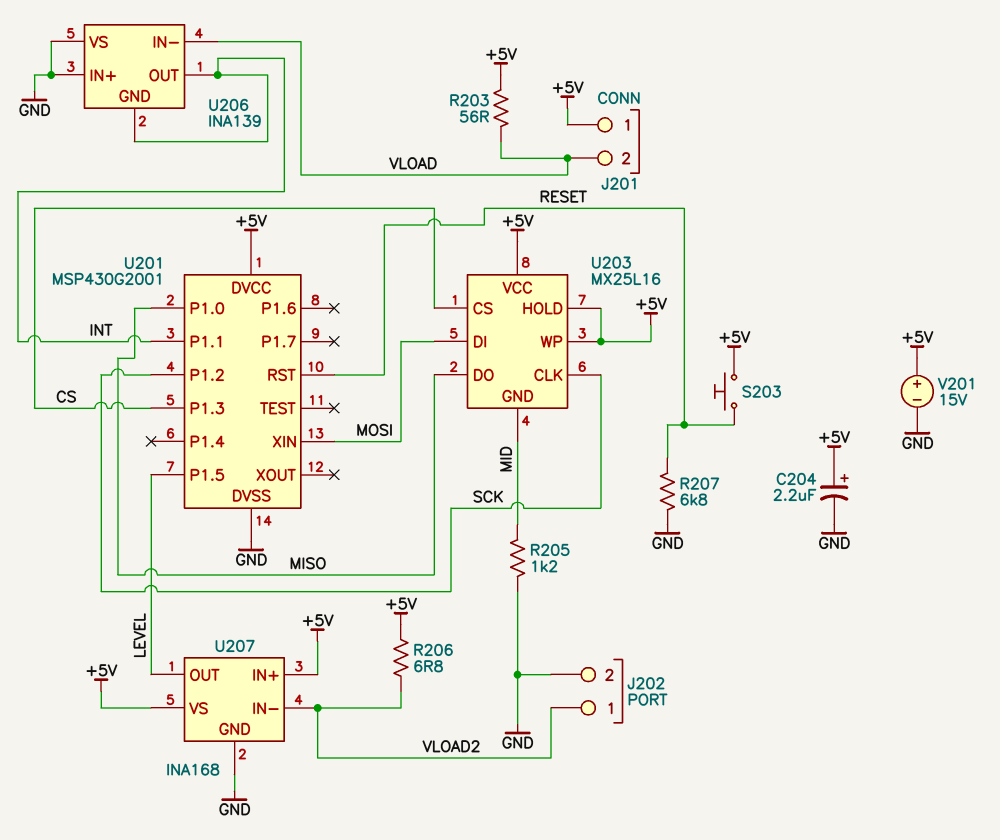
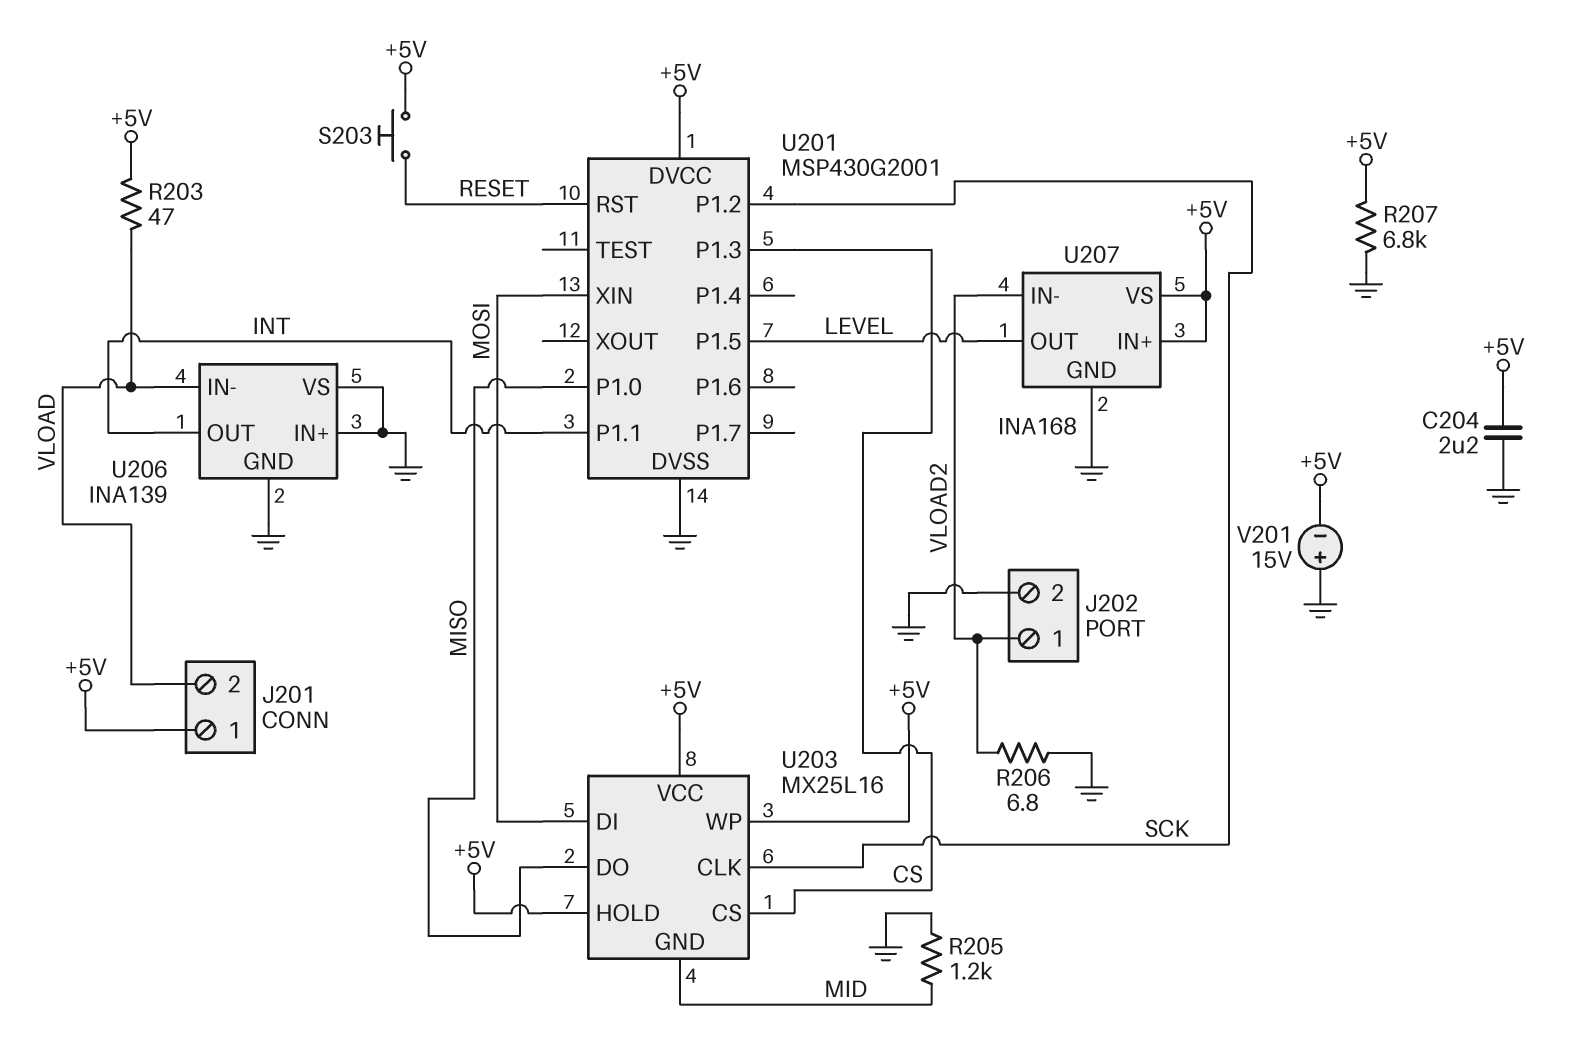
C204: 2.2uF (plus +5V, minus GND) -> 2.2uF (+5V, GND)
R203: 56 (+5V, VLOAD) -> 47 (+5V, VLOAD)
R206: 6.8 (+5V, VLOAD2) -> 6.8 (GND, VLOAD2)
R207: 6.8k (GND, RESET) -> 6.8k (+5V, GND)
U206 pin GND: INT -> GND
V201: 15V (plus +5V, minus GND) -> 15V (plus GND, minus +5V)

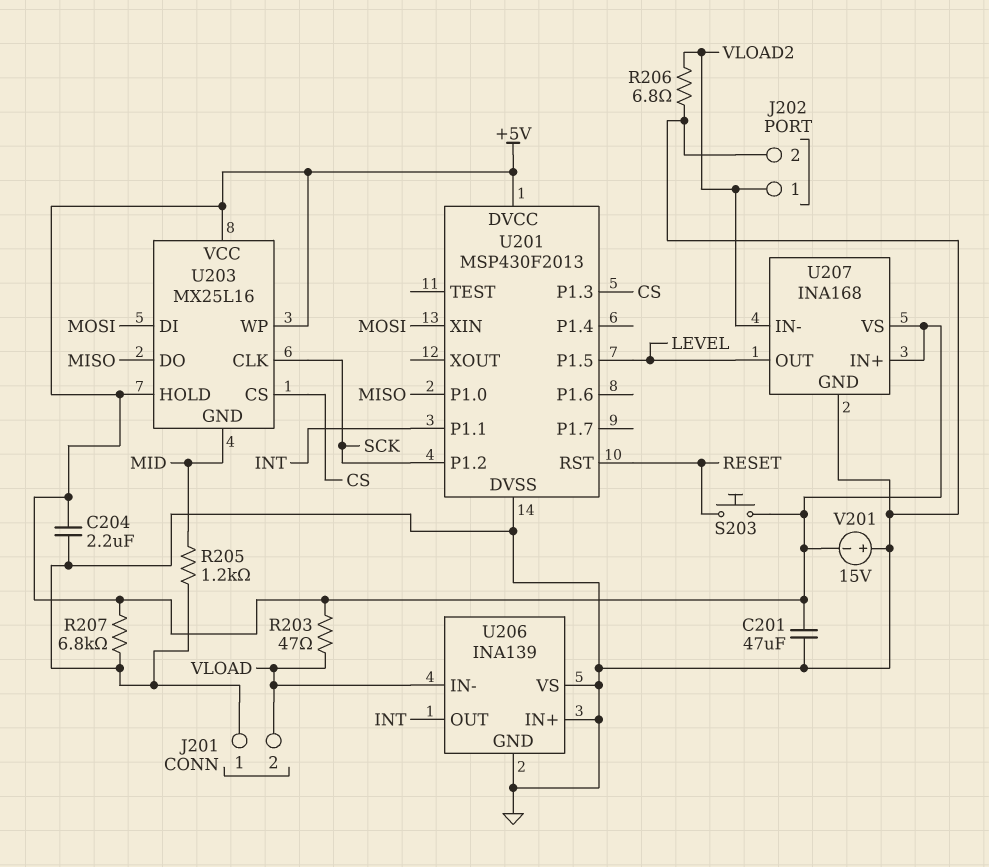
C201: none -> 47uF (+5V, GND)
J201 pin 1: +5V -> GND
U201: MSP430G2001 -> MSP430F2013

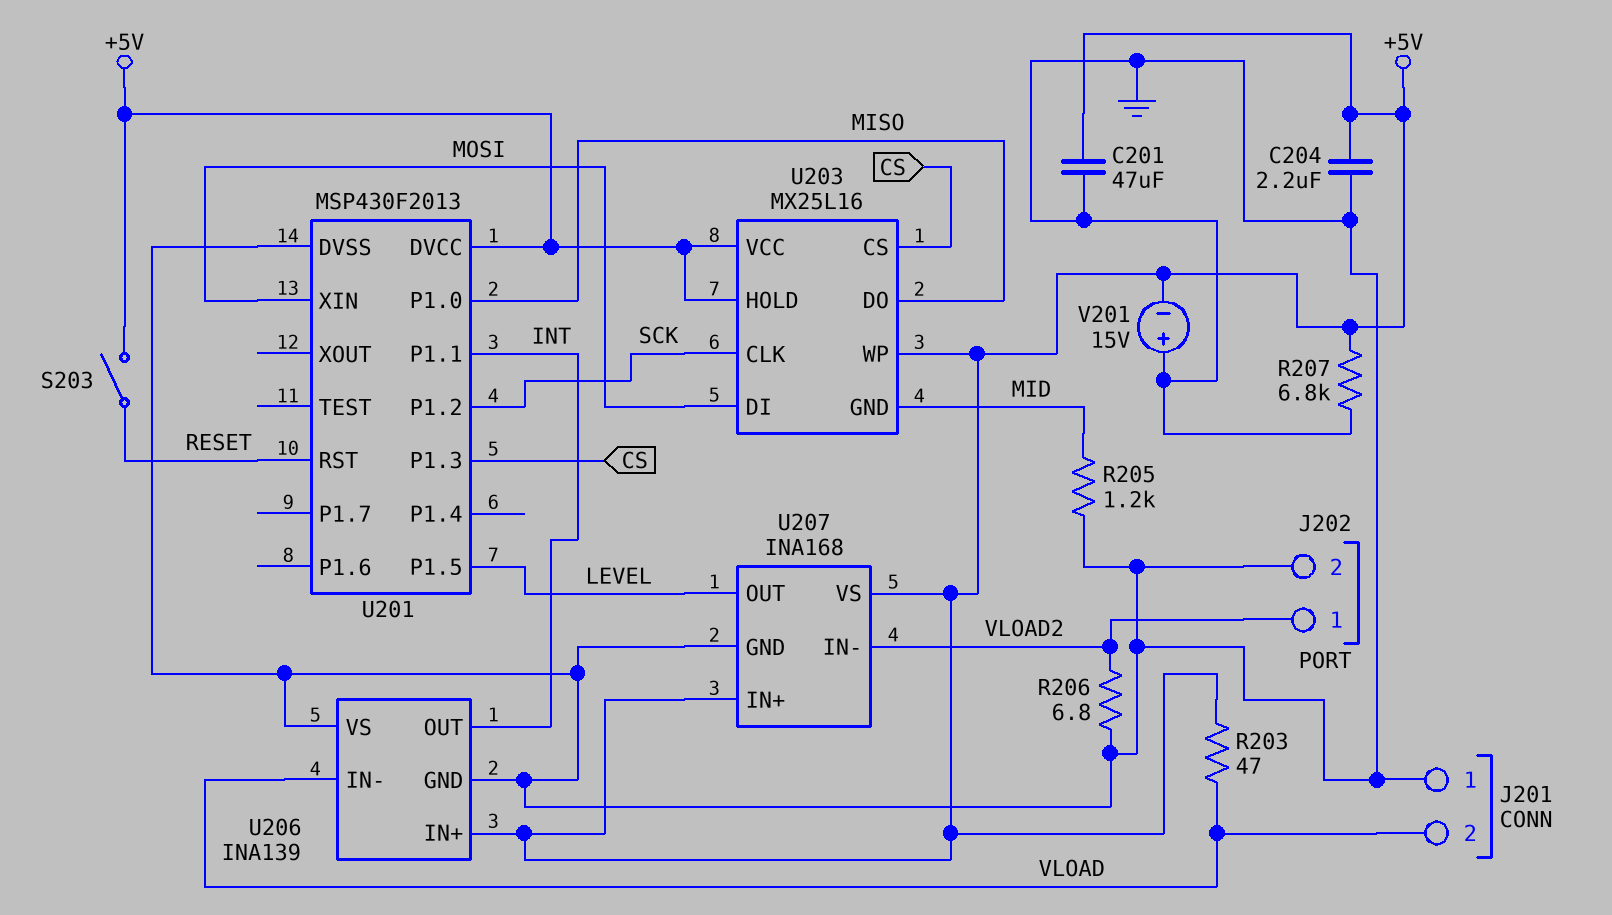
S203: button (+5V, RESET) -> switch (+5V, RESET)
U206 pin IN+: GND -> +5V

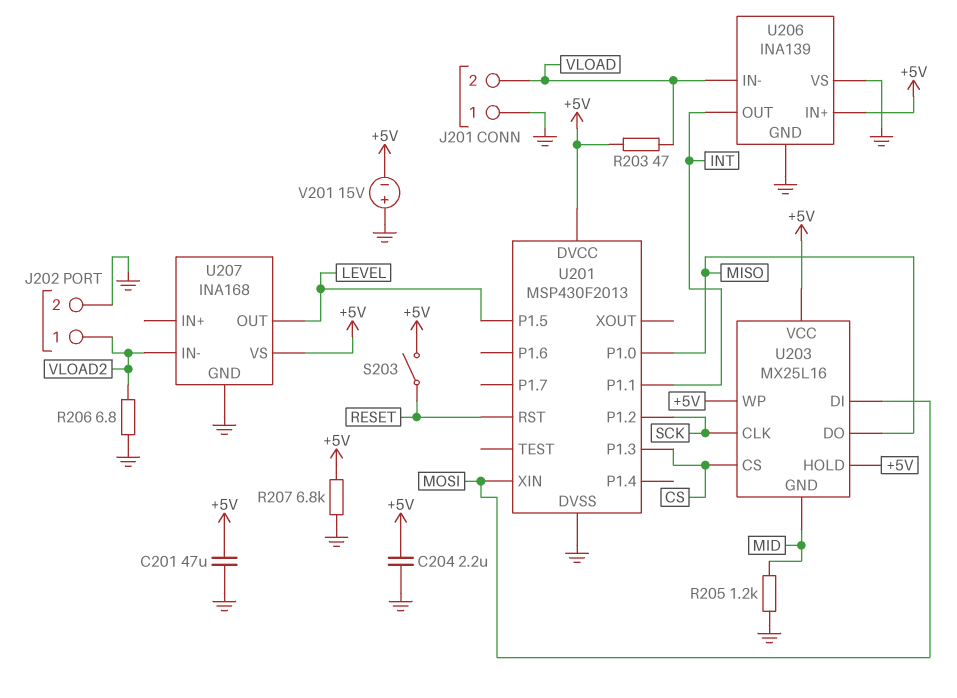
U207 pin IN+: +5V -> none

